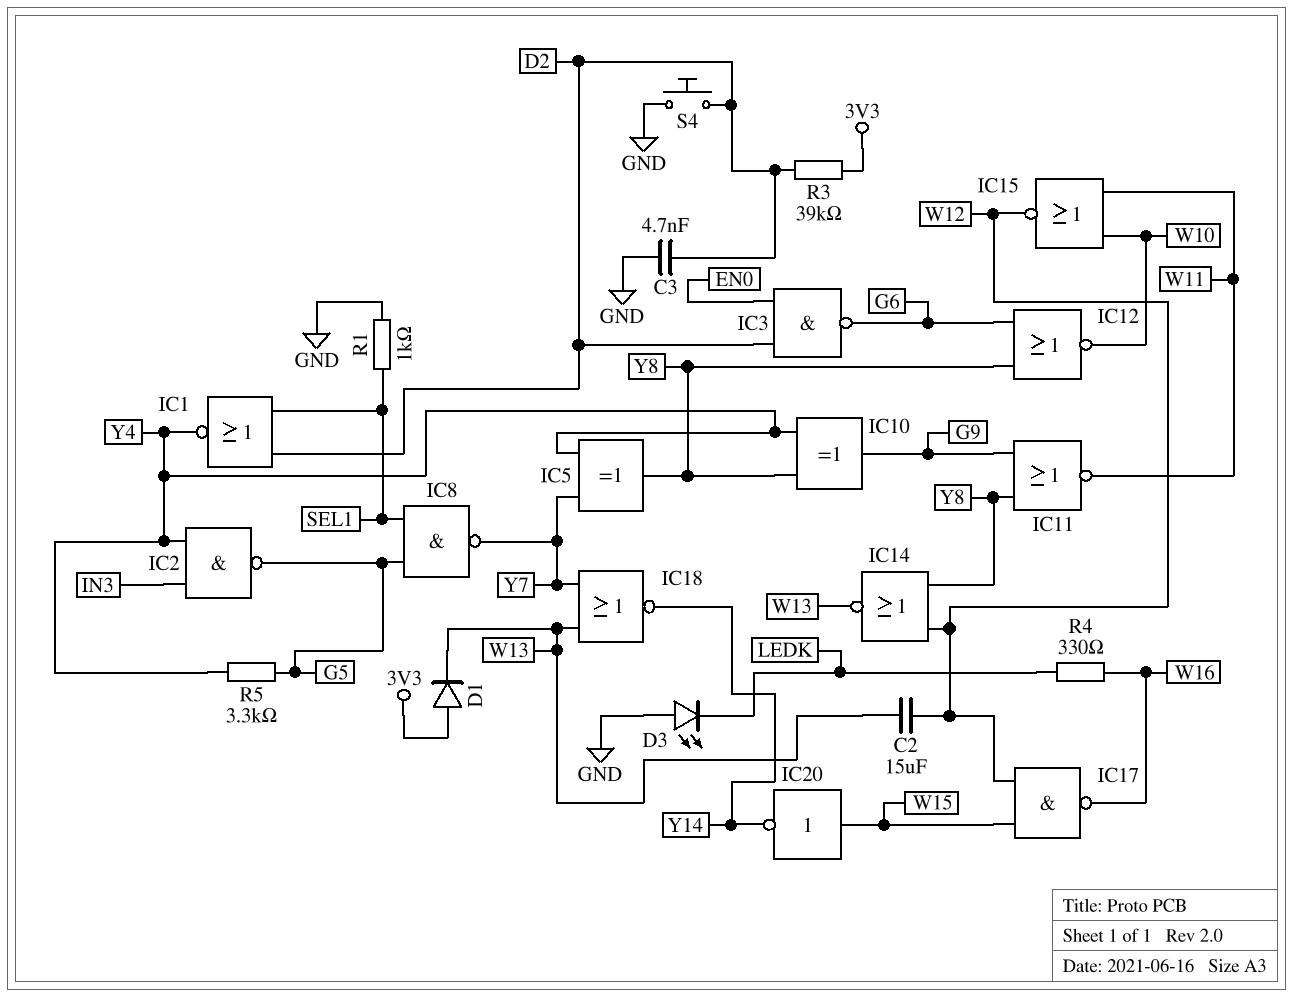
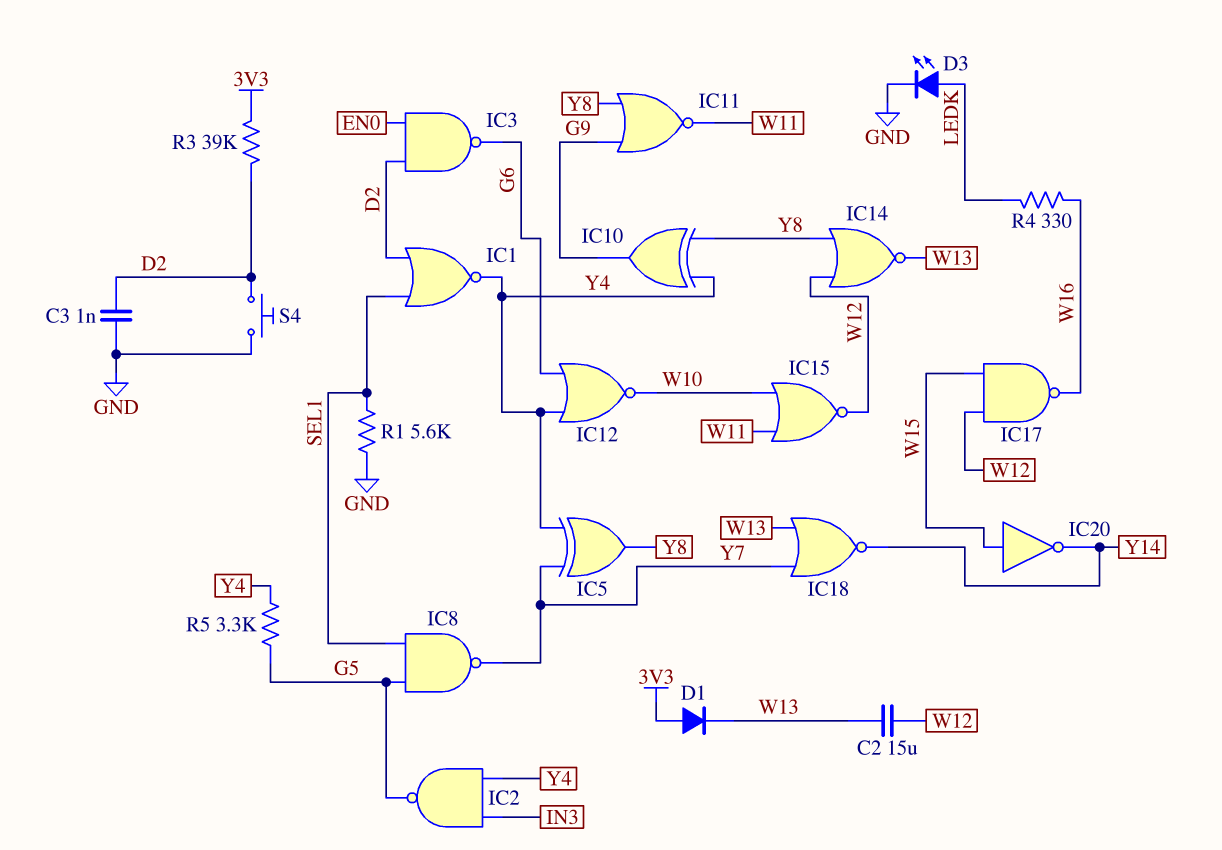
C3: 4.7nF (D2, GND) -> 1nF (D2, GND)
D3: LED (A GND, K LEDK) -> LED (A LEDK, K GND)
IC12: NOR (in G6, in Y8, out W10) -> NOR (in G6, in Y4, out W10)
R1: 1k (GND, SEL1) -> 5.6k (GND, SEL1)

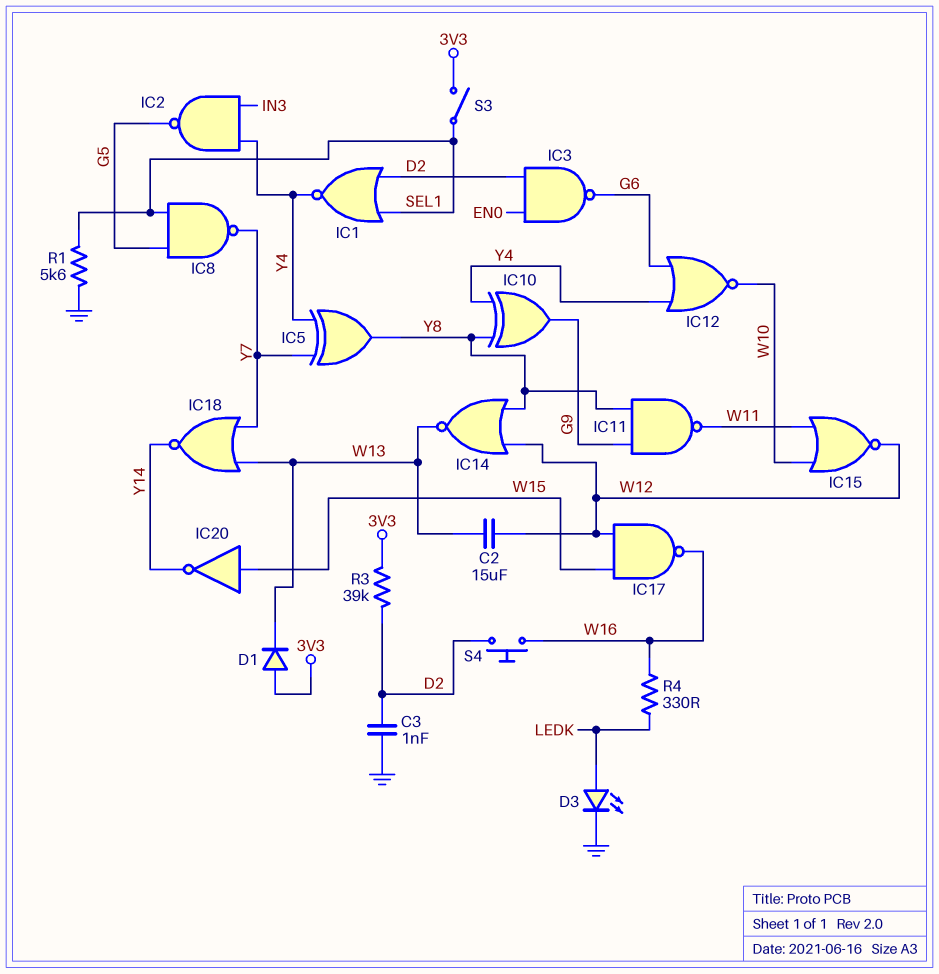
IC11: NOR (in G9, in Y8, out W11) -> NAND (in G9, in Y8, out W11)
R5: 3.3k (G5, Y4) -> none
S3: none -> switch (3V3, SEL1)
S4: button (D2, GND) -> button (D2, W16)

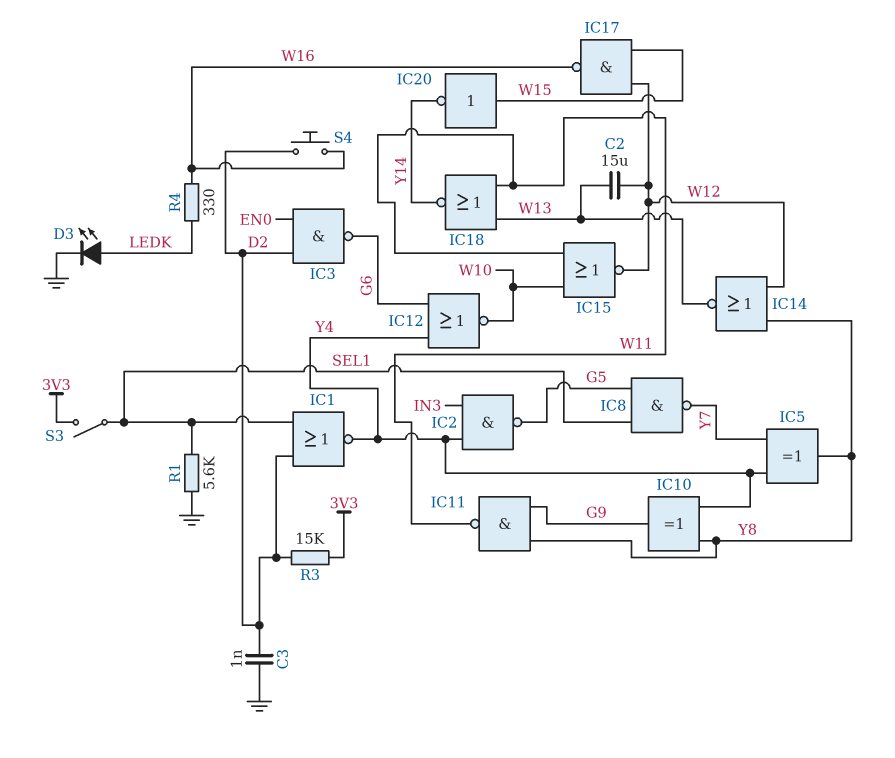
D1: diode (A 3V3, K W13) -> none
IC18: NOR (in W13, in Y7, out Y14) -> NOR (in W11, in W13, out Y14)
R3: 39k (3V3, D2) -> 15k (3V3, D2)

